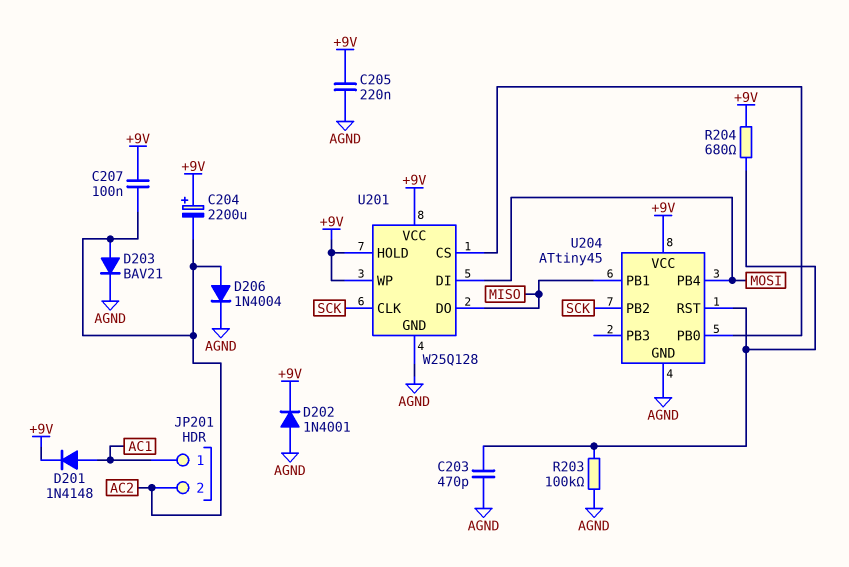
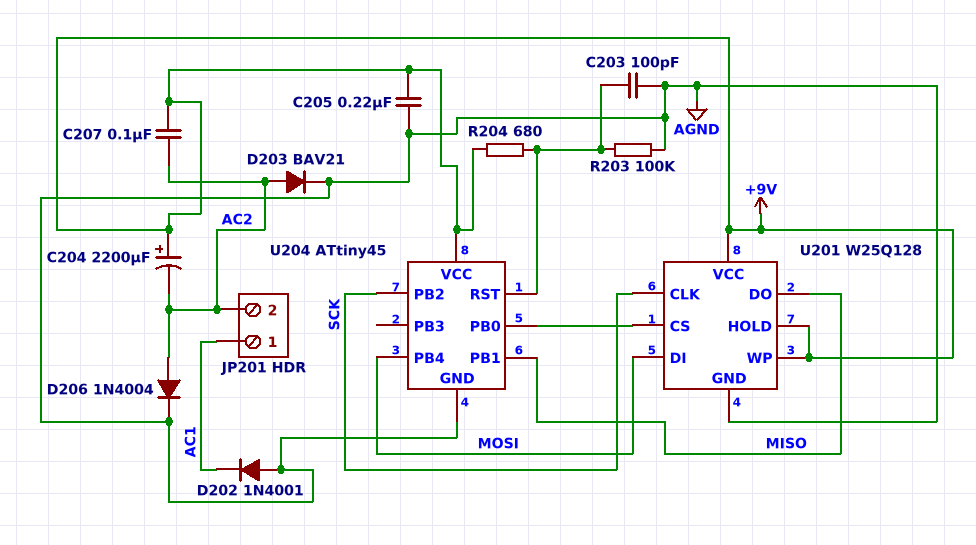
C203: 470pF (AGND, U204/RST) -> 100pF (AGND, U204/RST)
D201: diode 1N4148 (A AC1, K +9V) -> none
D202: diode 1N4001 (A AGND, K +9V) -> diode 1N4001 (A AGND, K AC1)

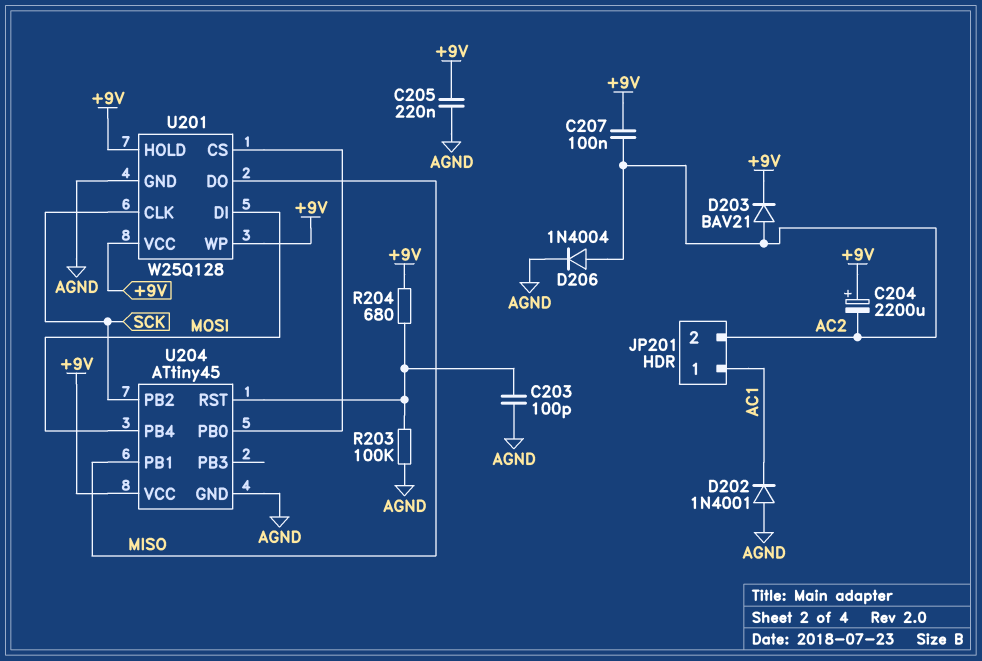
D203: diode BAV21 (A AC2, K AGND) -> diode BAV21 (A AC2, K +9V)

